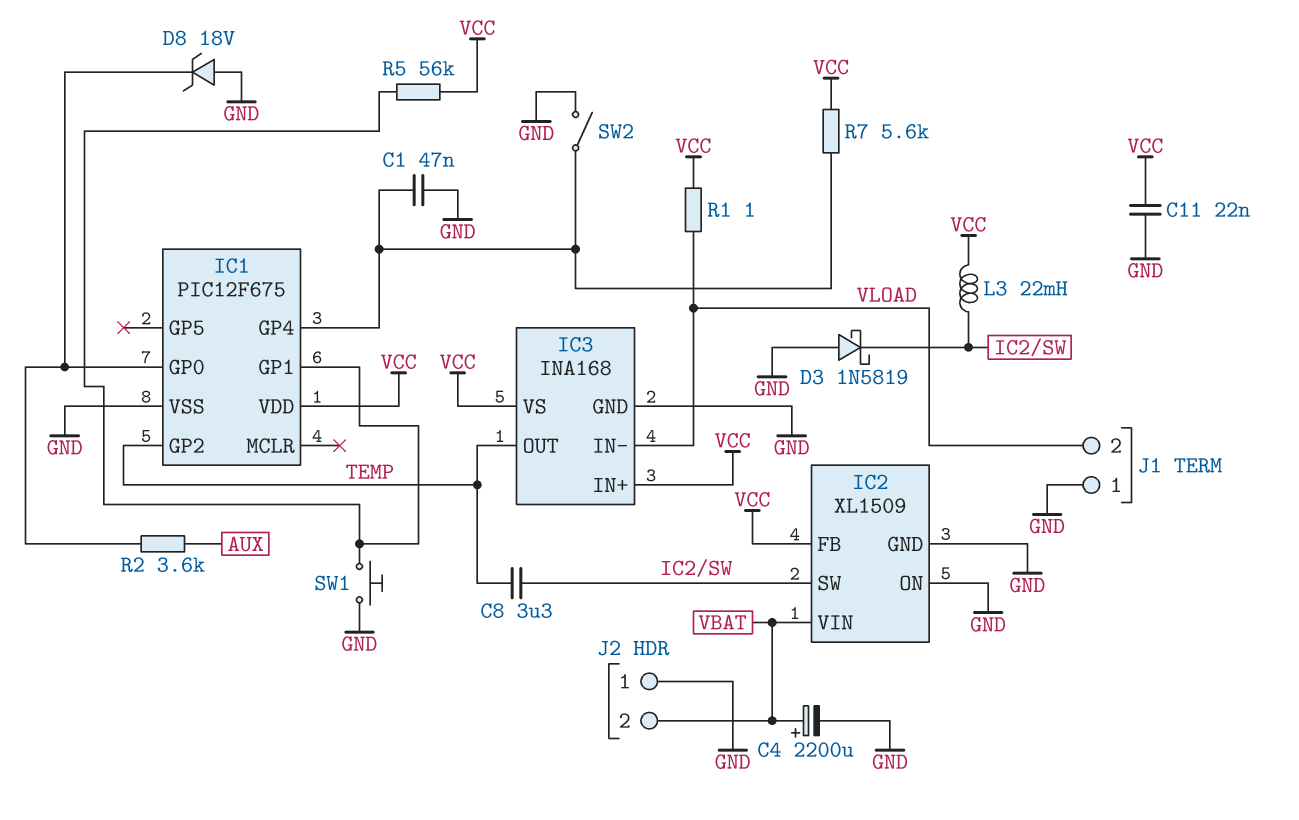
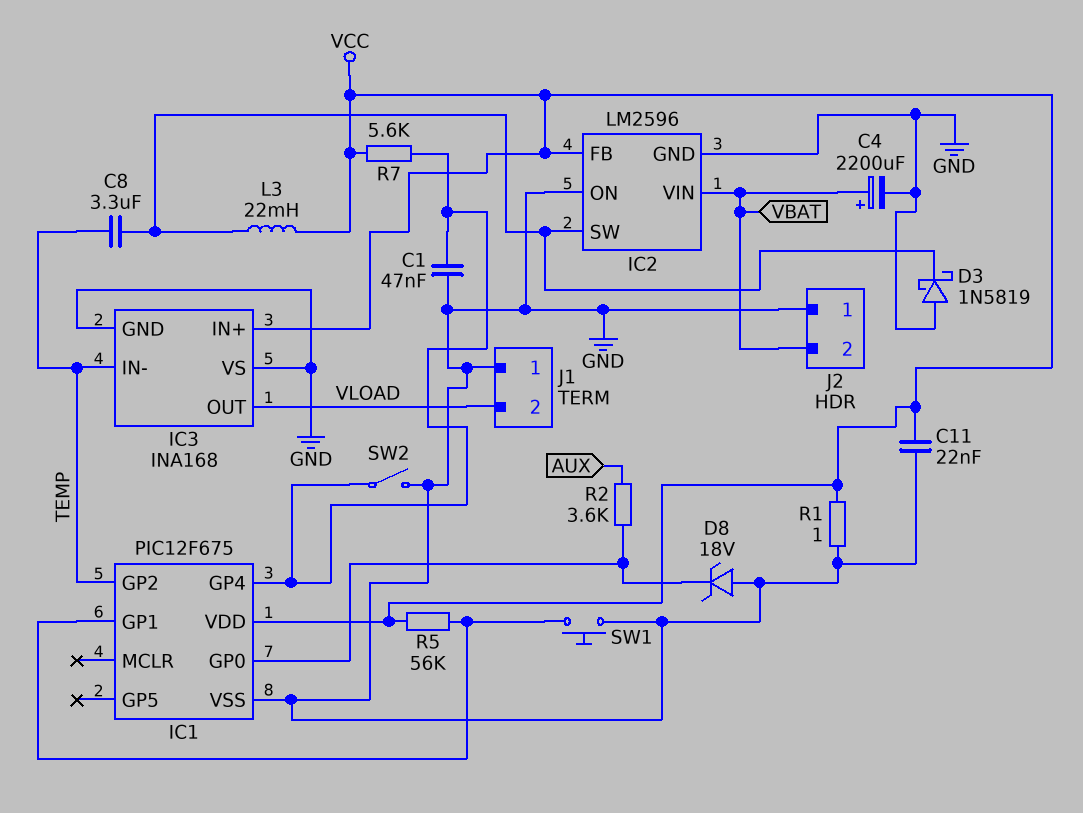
IC2: XL1509 -> LM2596
IC3 pin IN-: VLOAD -> TEMP
IC3 pin OUT: TEMP -> VLOAD
IC3 pin VS: VCC -> GND
R1: 1 (VCC, VLOAD) -> 1 (GND, VCC)

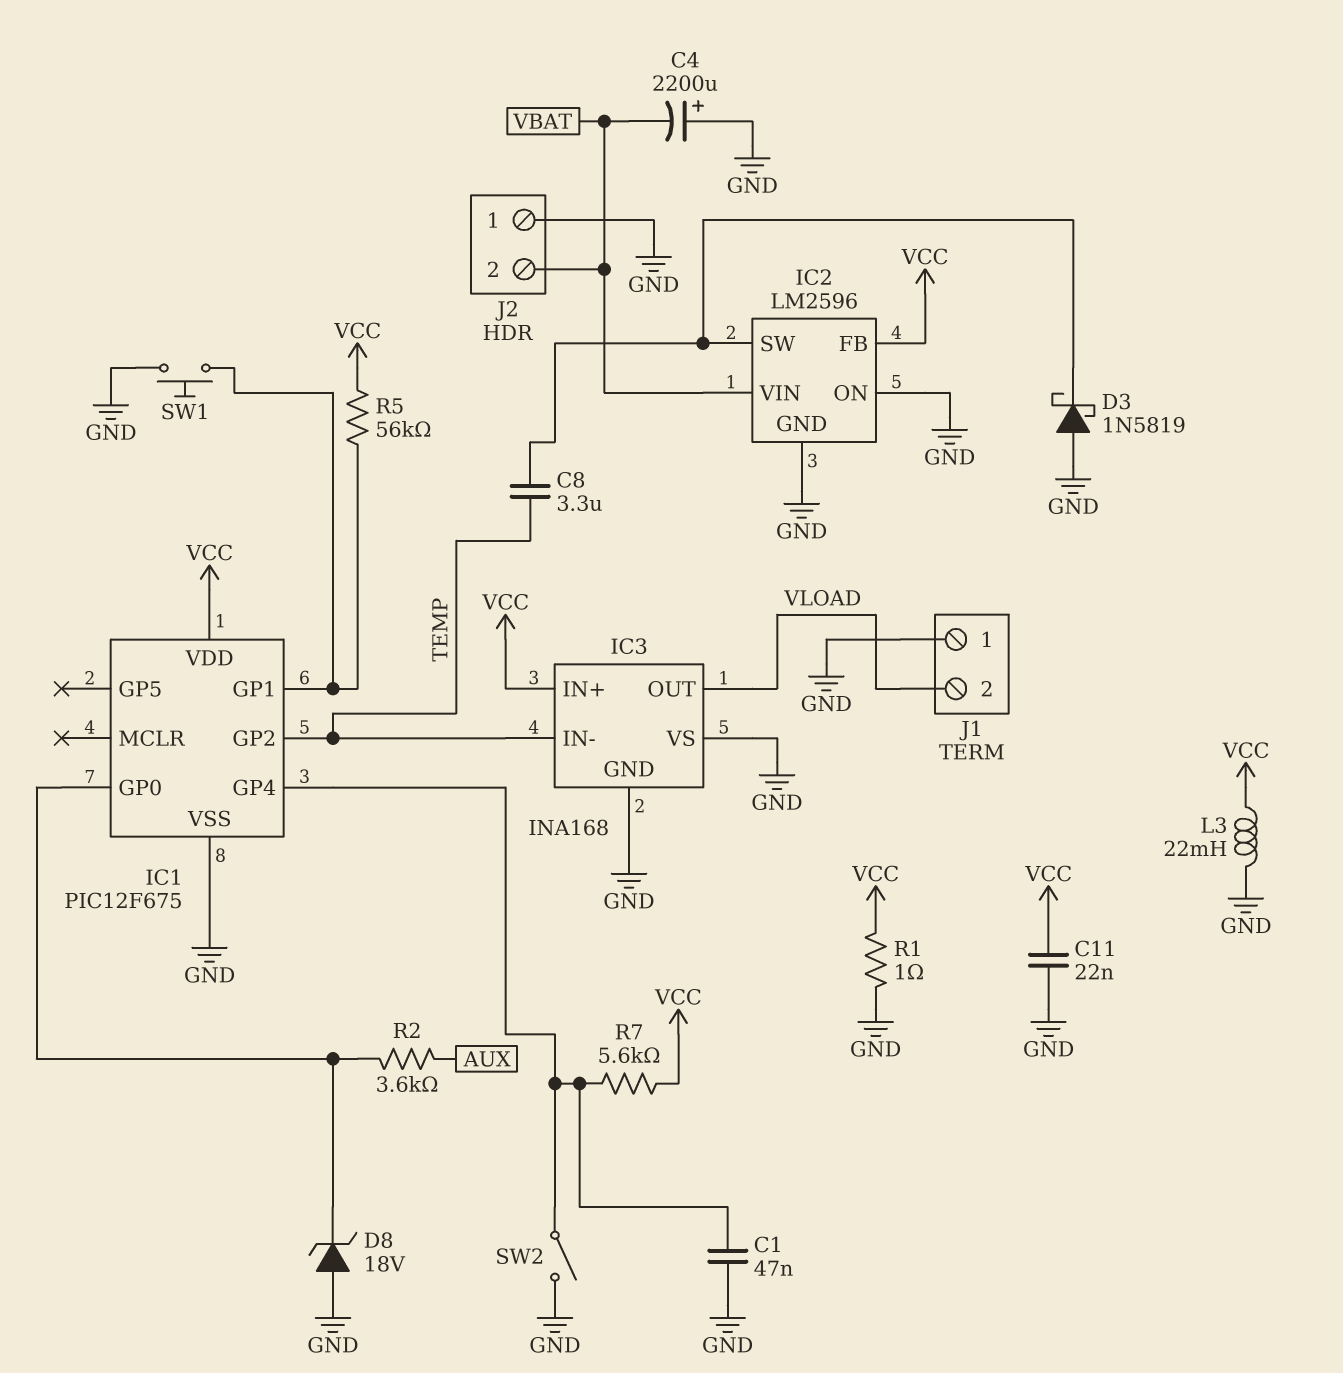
C4: 2200uF (plus VBAT, minus GND) -> 2200uF (plus GND, minus VBAT)
L3: 22mH (IC2/SW, VCC) -> 22mH (GND, VCC)

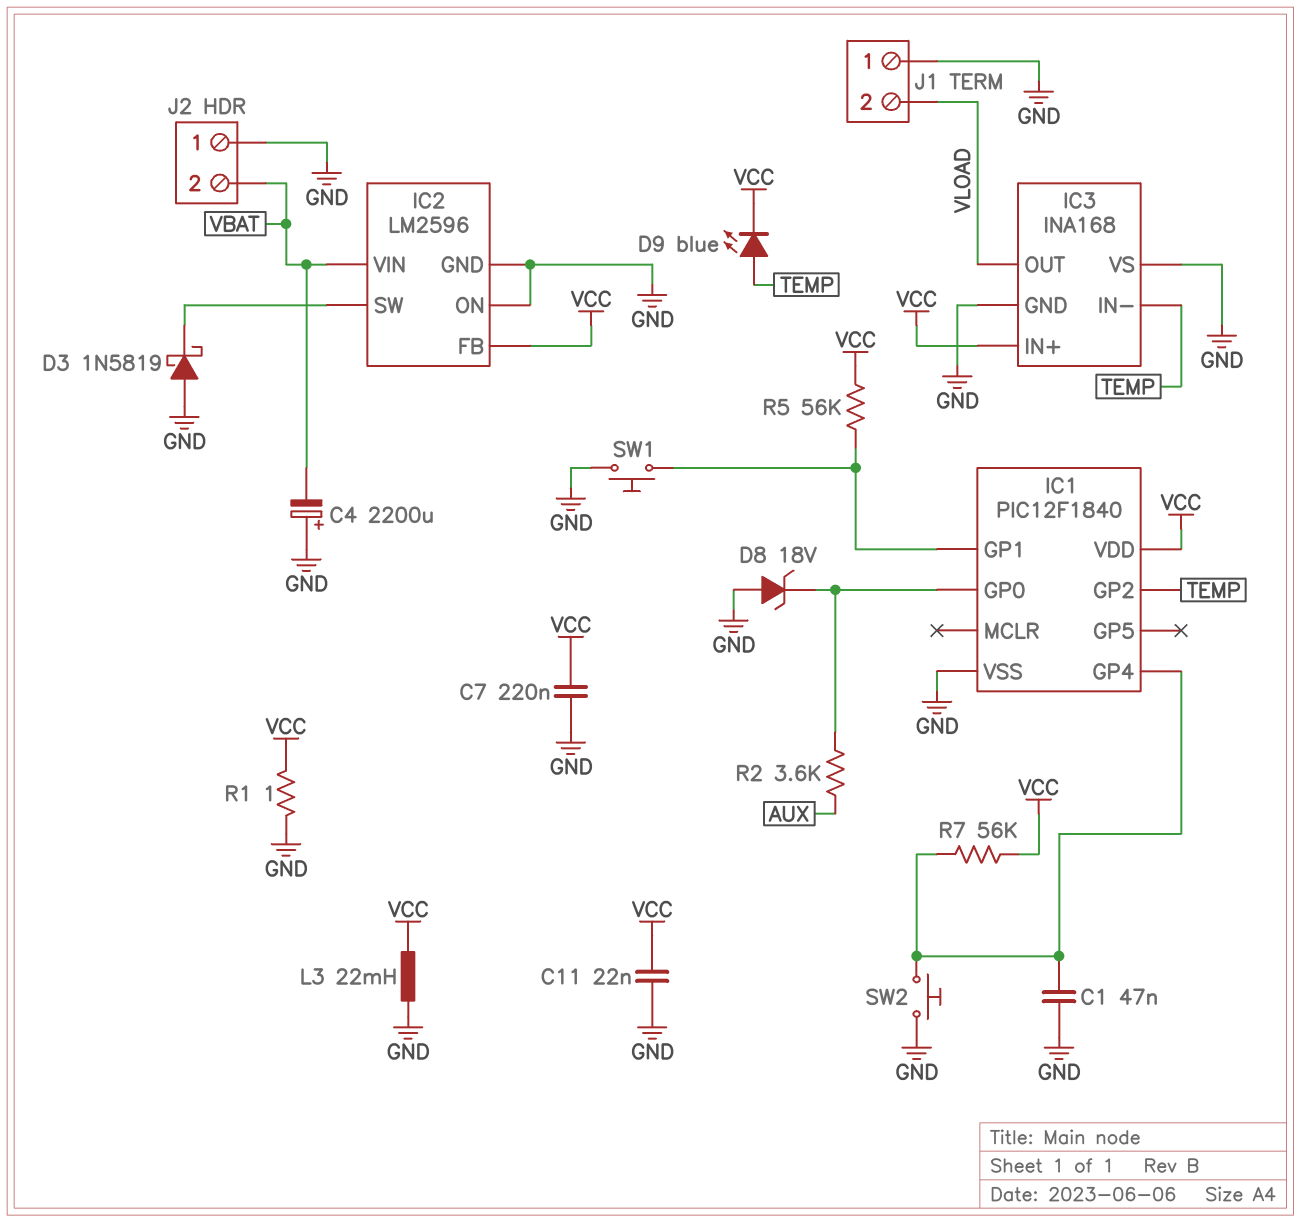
C7: none -> 220nF (GND, VCC)
C8: 3.3uF (IC2/SW, TEMP) -> none
D9: none -> LED blue (A TEMP, K VCC)
IC1: PIC12F675 -> PIC12F1840
R7: 5.6k (IC1/GP4, VCC) -> 56k (IC1/GP4, VCC)
SW2: switch (GND, IC1/GP4) -> button (GND, IC1/GP4)

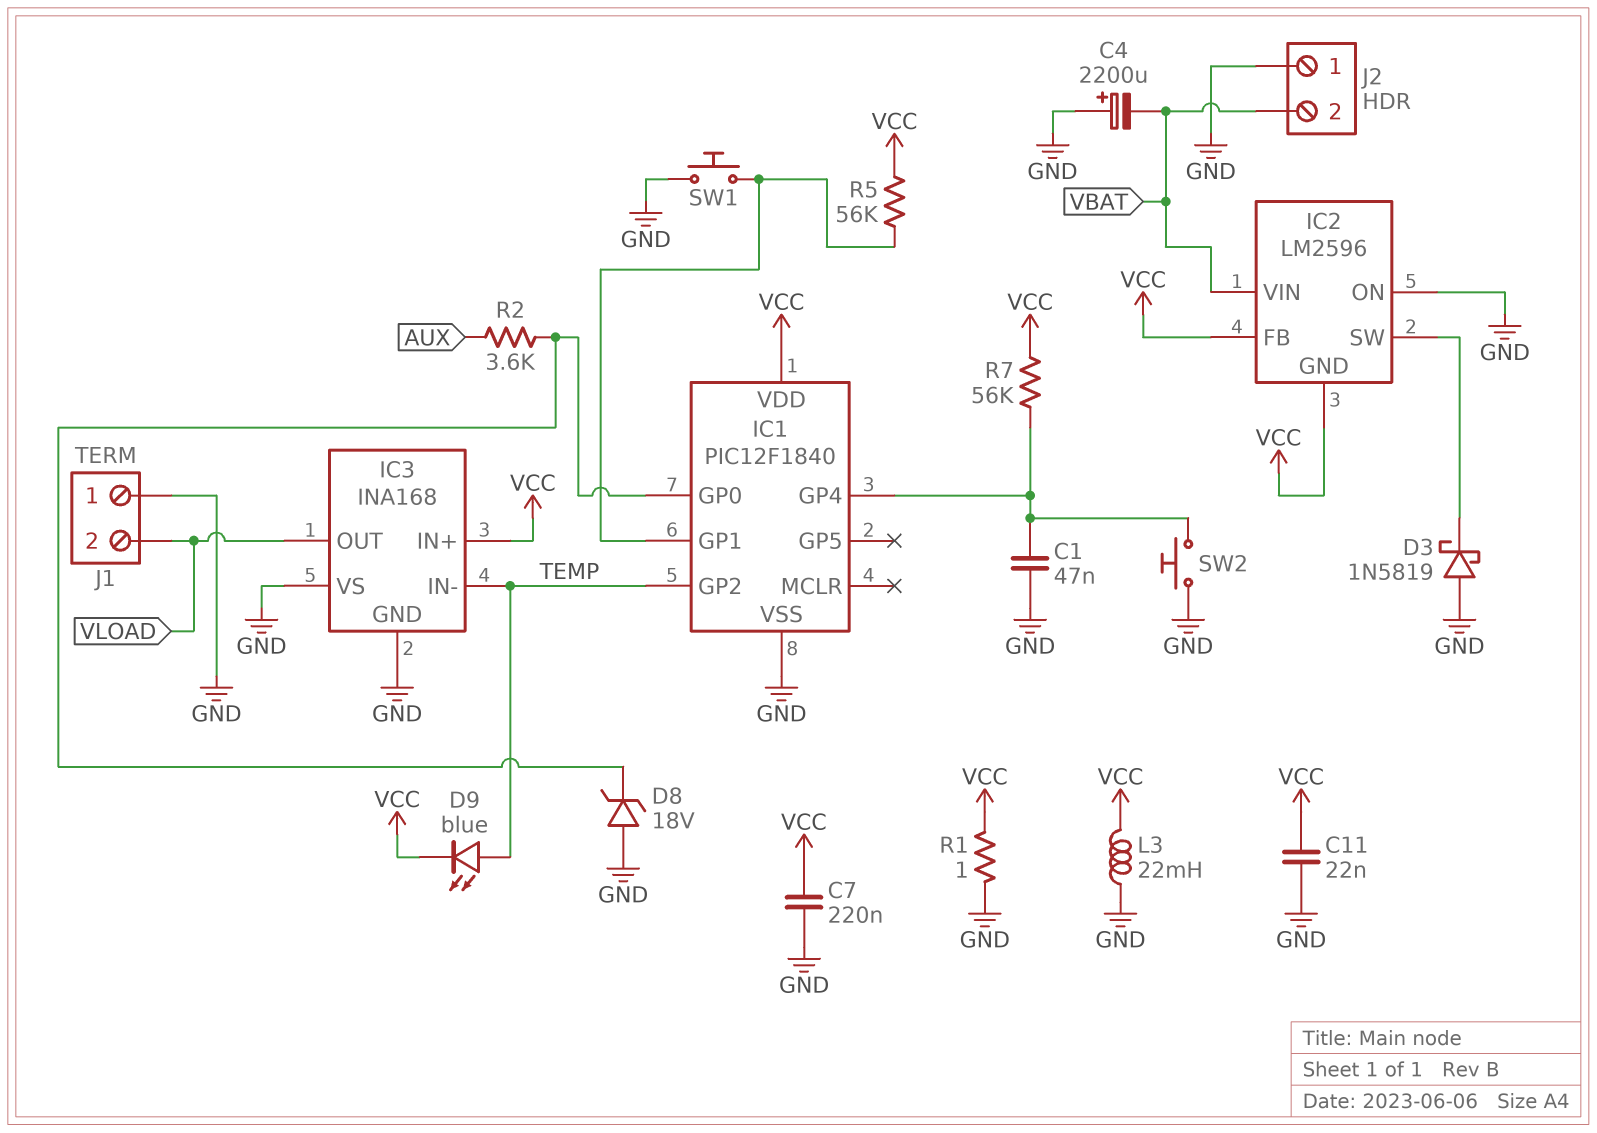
IC2 pin GND: GND -> VCC

